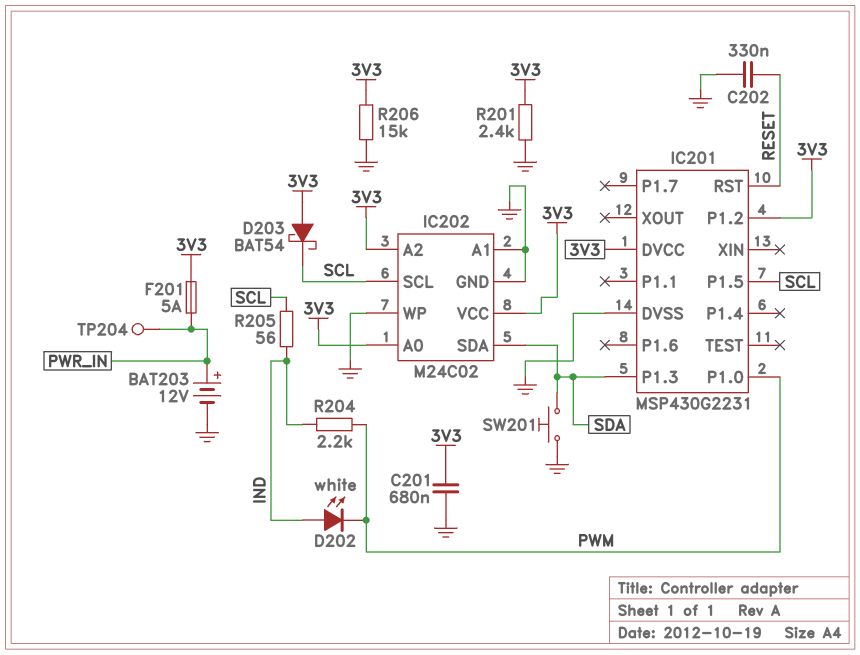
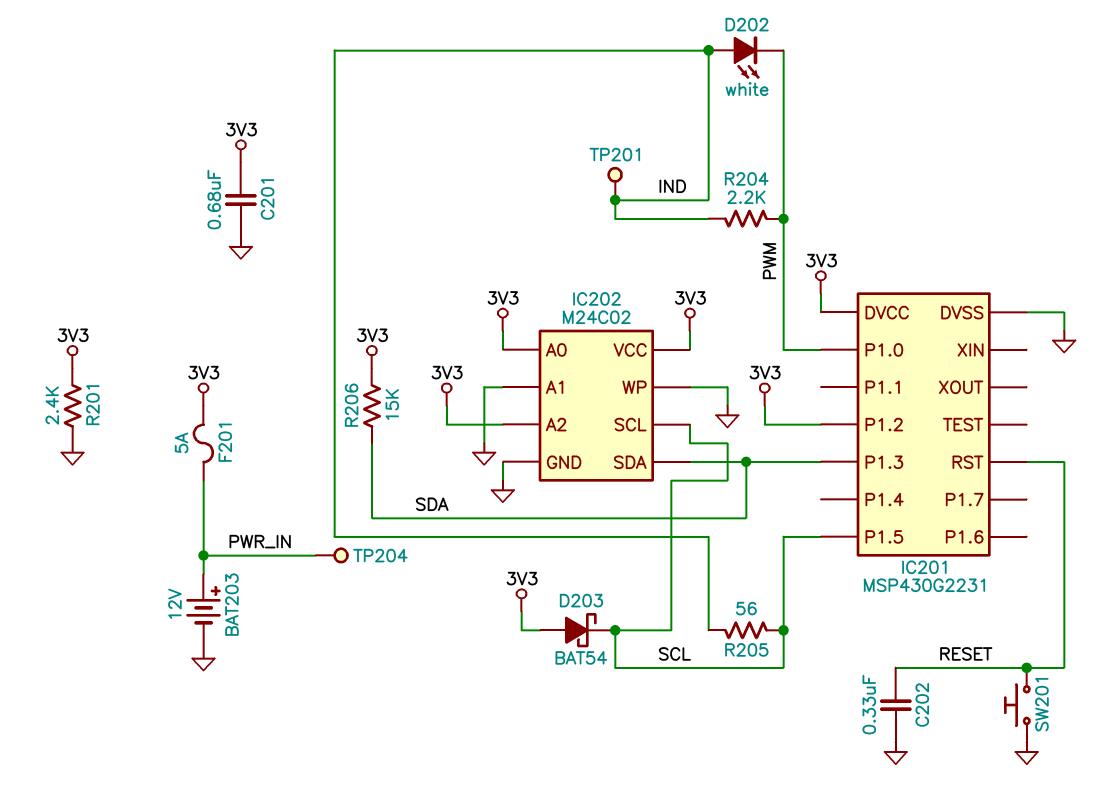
R206: 15k (3V3, GND) -> 15k (3V3, SDA)
SW201: button (GND, SDA) -> button (GND, RESET)
TP201: none -> test point (IND)

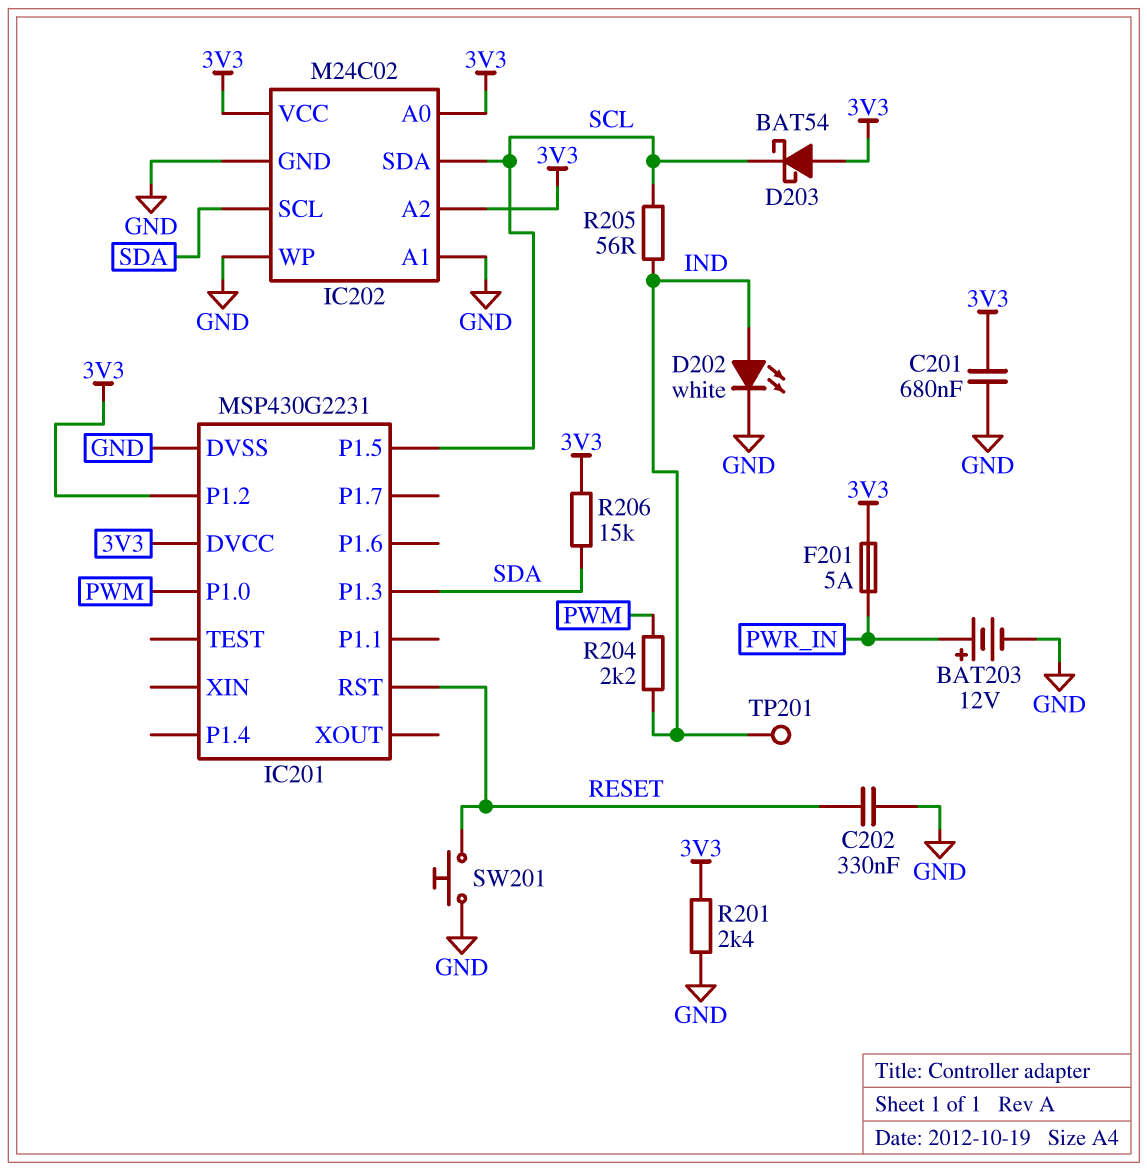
D202: LED white (A IND, K PWM) -> LED white (A IND, K GND)
IC202 pin SCL: SCL -> SDA
IC202 pin SDA: SDA -> SCL
TP204: test point (PWR_IN) -> none

